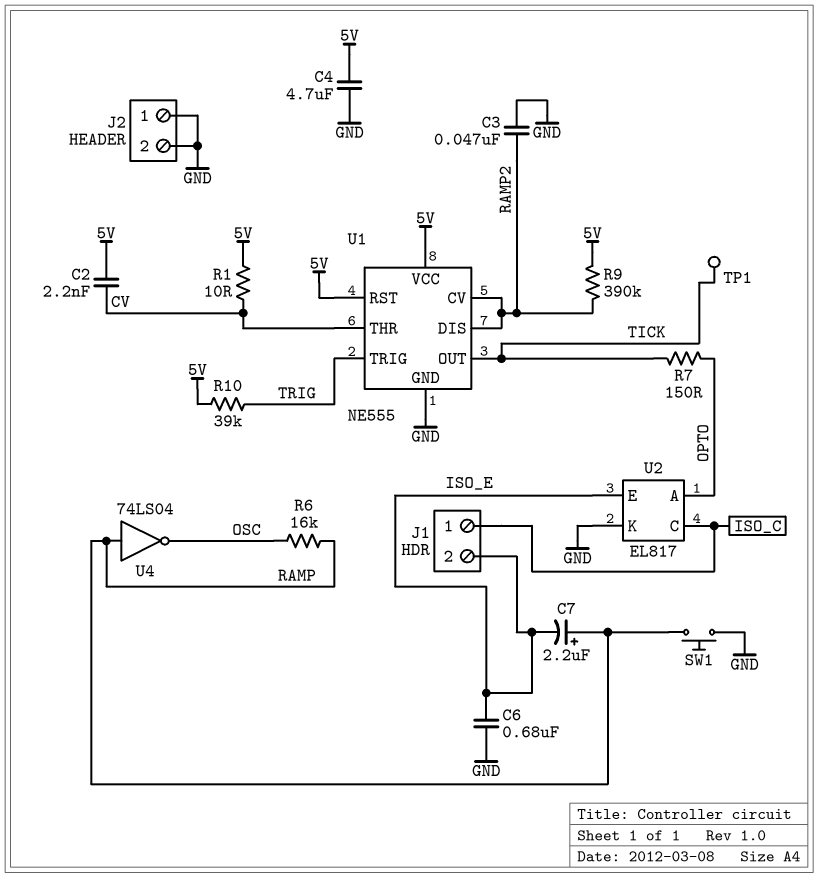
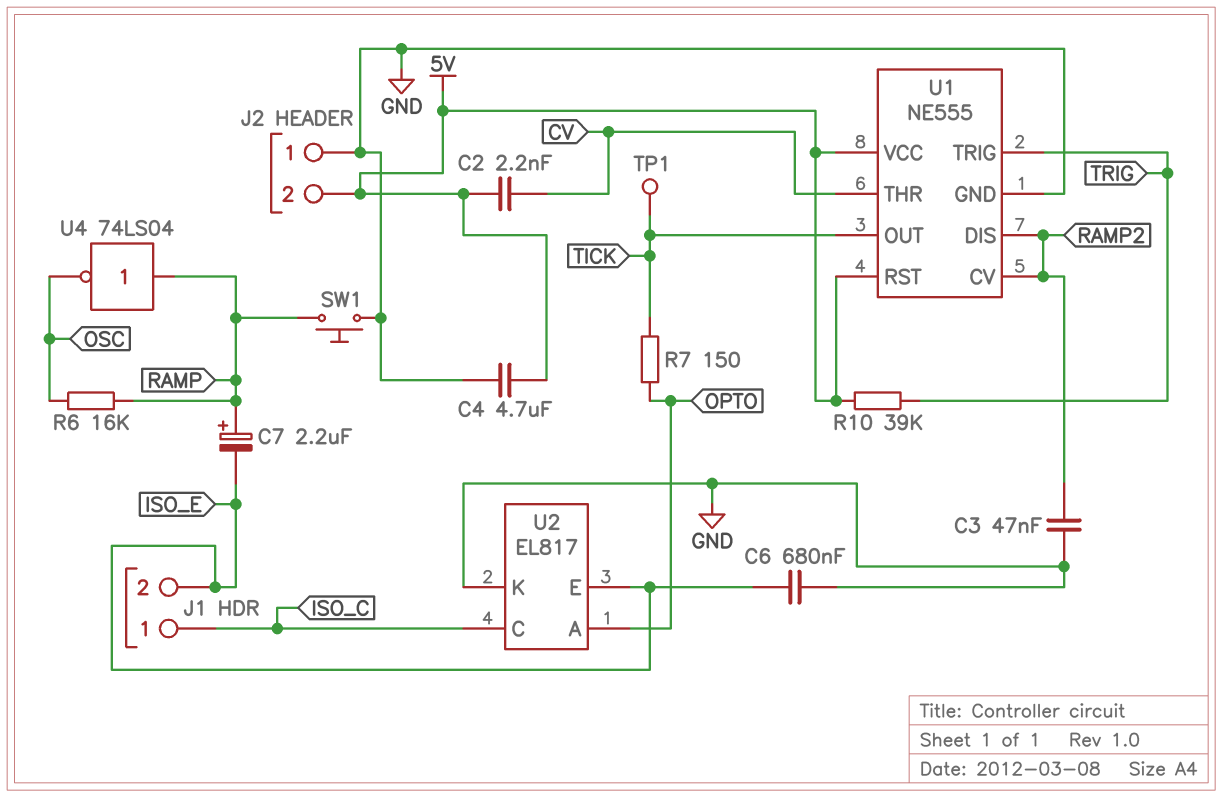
J2 pin 2: GND -> 5V
R1: 10 (5V, CV) -> none
R9: 390k (5V, RAMP2) -> none

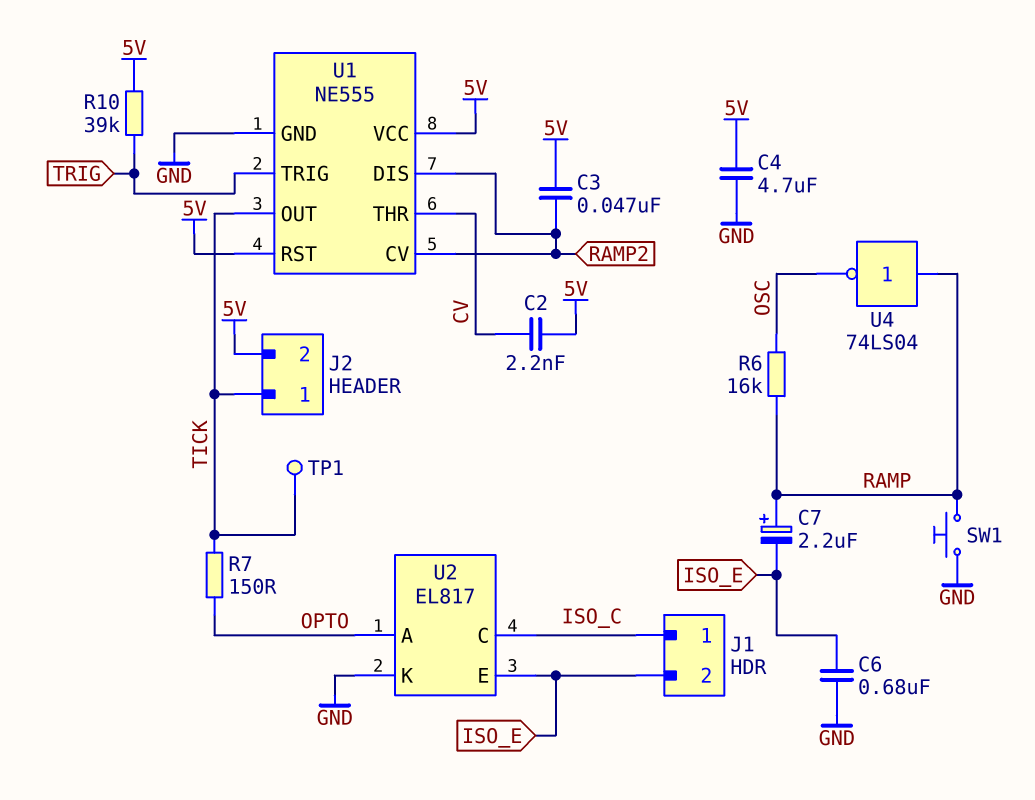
C3: 47nF (GND, RAMP2) -> 47nF (5V, RAMP2)
J2 pin 1: GND -> TICK

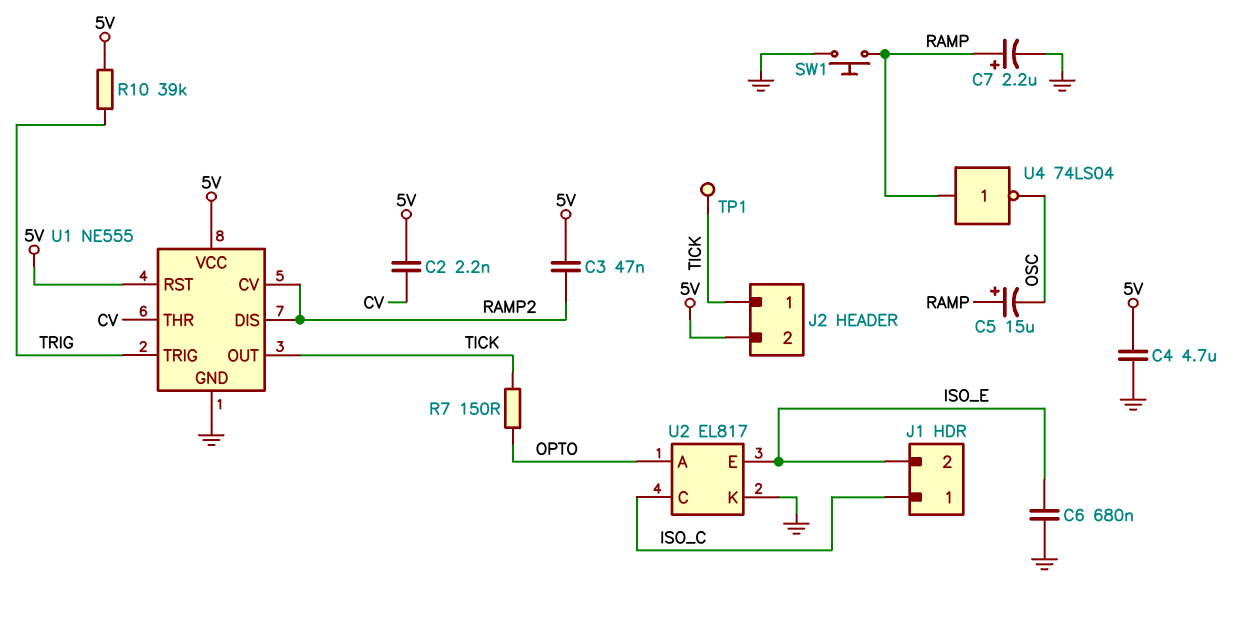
C5: none -> 15uF (plus RAMP, minus OSC)
C7: 2.2uF (plus RAMP, minus ISO_E) -> 2.2uF (plus RAMP, minus GND)
R6: 16k (OSC, RAMP) -> none

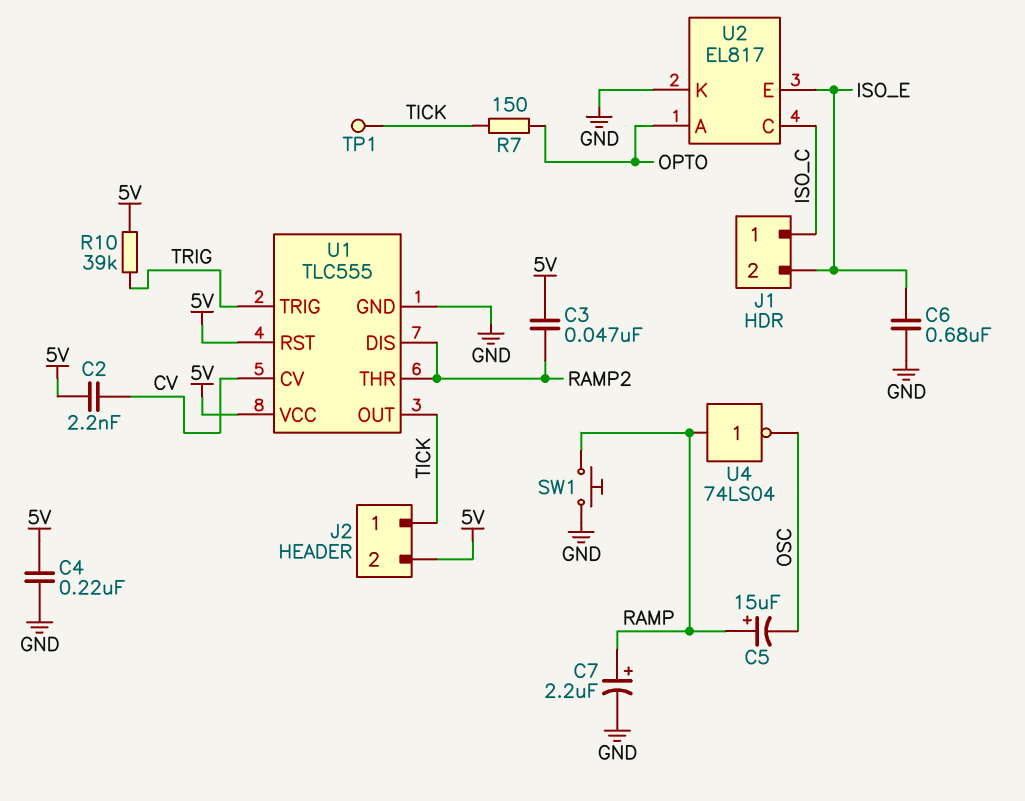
C4: 4.7uF (5V, GND) -> 220nF (5V, GND)
U1: NE555 -> TLC555
U1 pin CV: RAMP2 -> CV
U1 pin THR: CV -> RAMP2

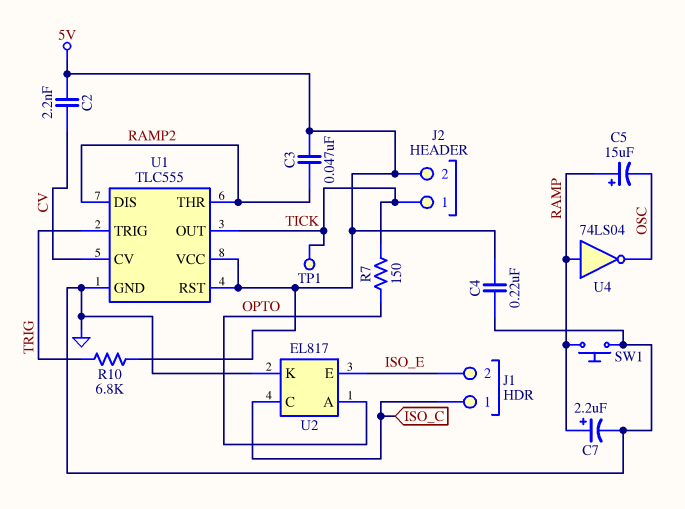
C6: 680nF (GND, ISO_E) -> none
R10: 39k (5V, TRIG) -> 6.8k (5V, TRIG)

